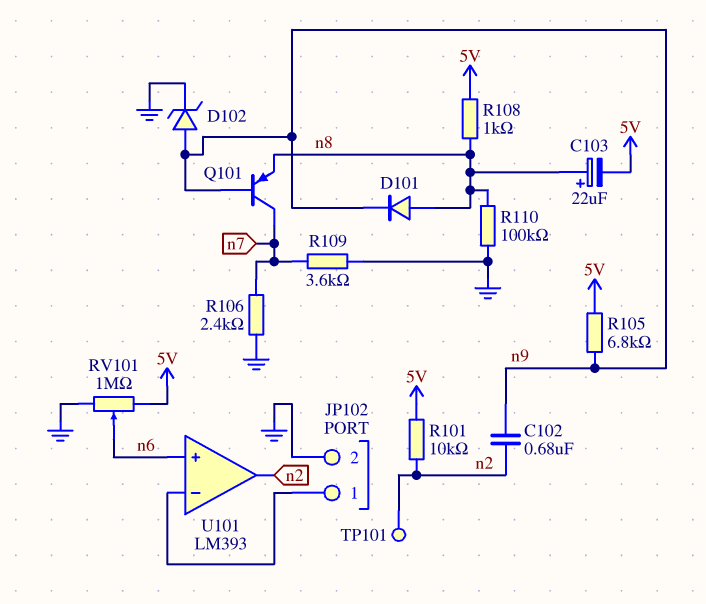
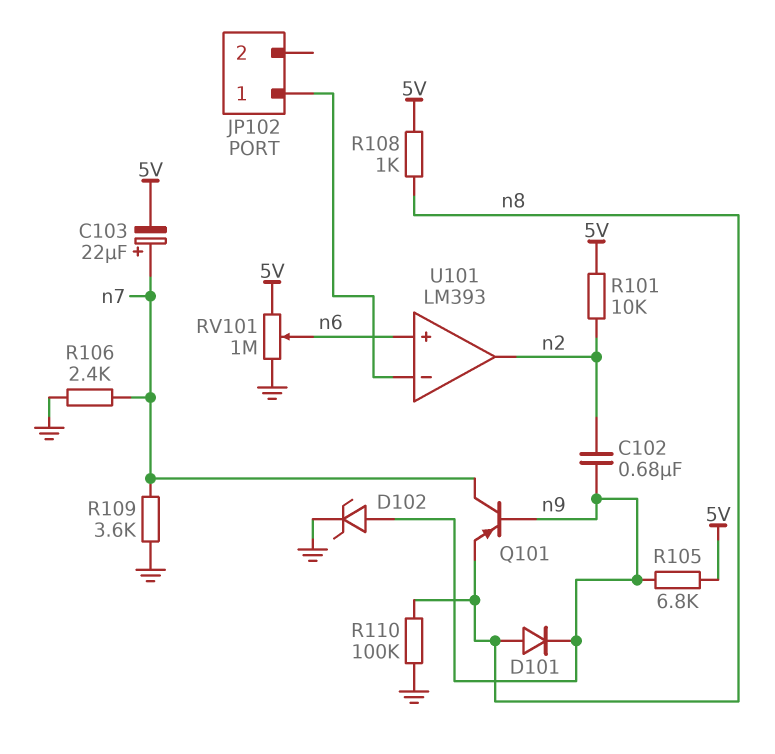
C103: 22uF (plus n8, minus 5V) -> 22uF (plus n7, minus 5V)
JP102 pin 2: GND -> none
TP101: test point (n2) -> none

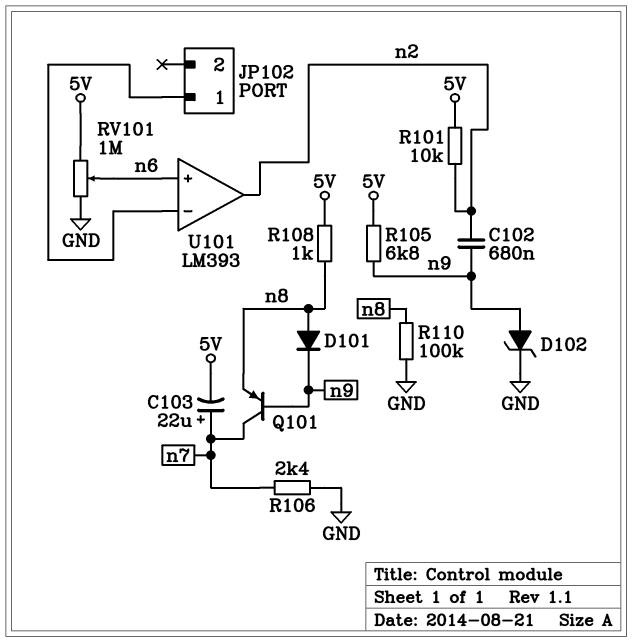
R109: 3.6k (GND, n7) -> none

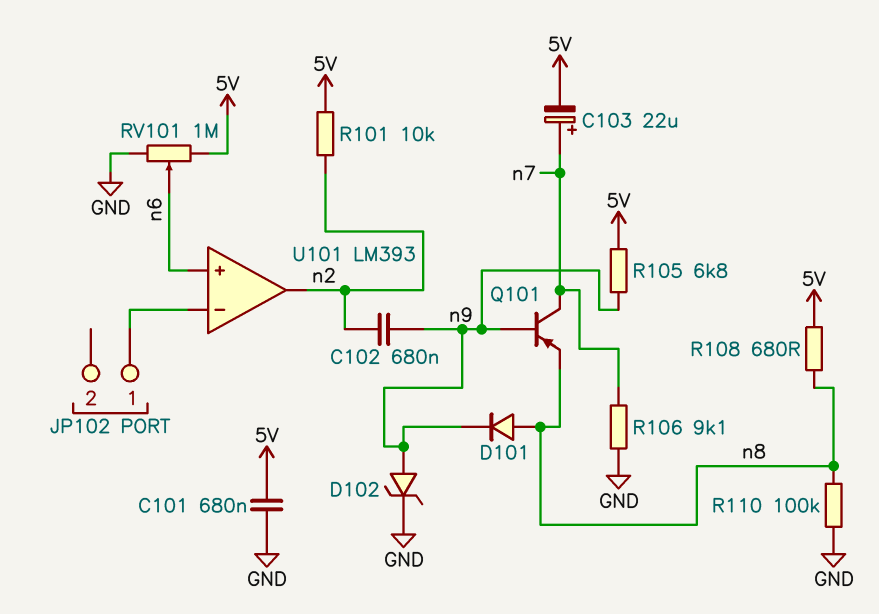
C101: none -> 680nF (5V, GND)
R106: 2.4k (GND, n7) -> 9.1k (GND, n7)
R108: 1k (5V, n8) -> 680 (5V, n8)

